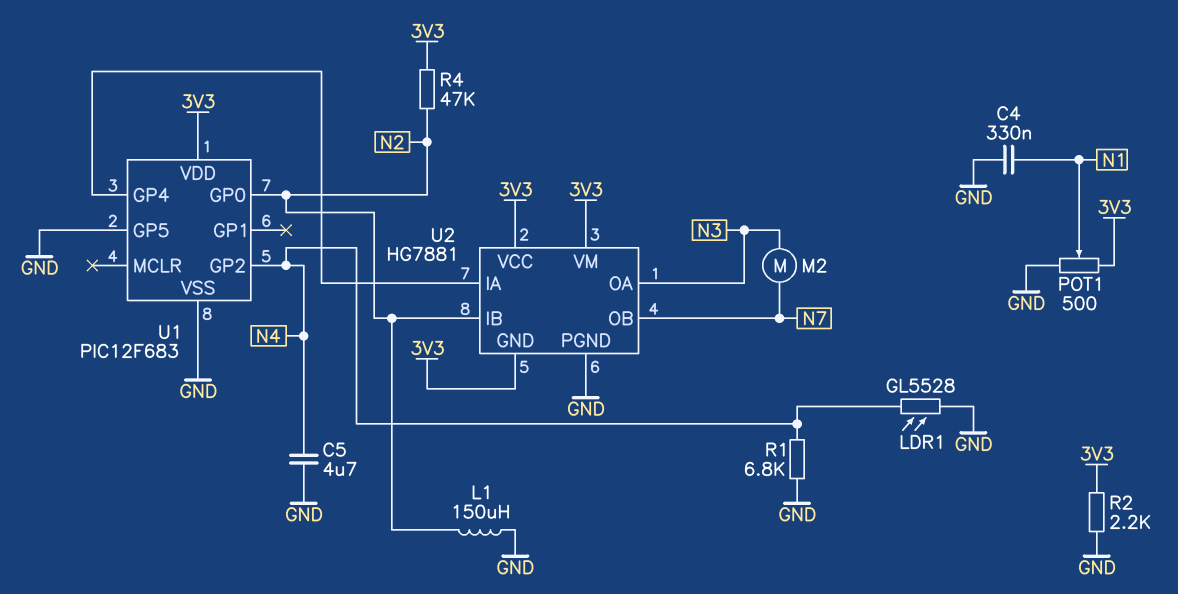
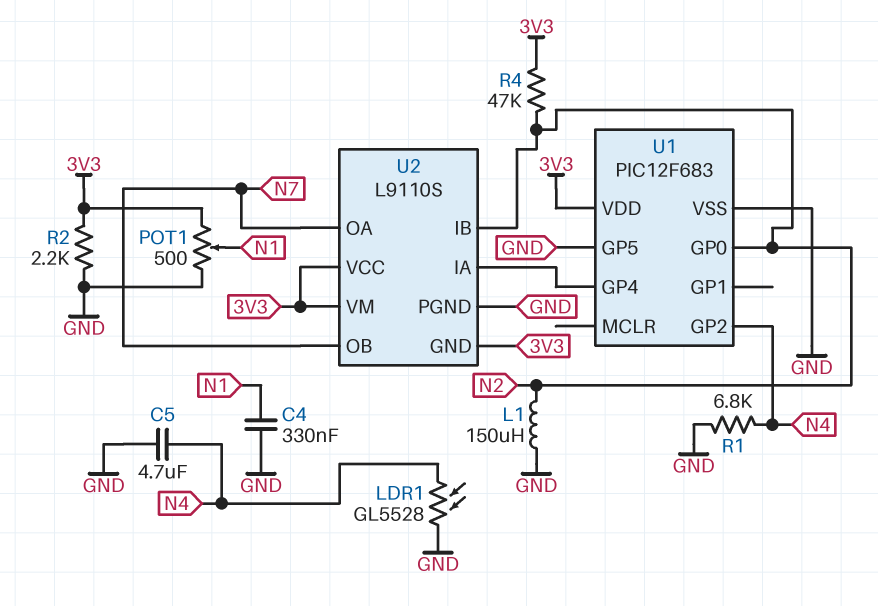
M2: motor (N3, N7) -> none
U2: HG7881 -> L9110S
U2 pin OA: N3 -> N7

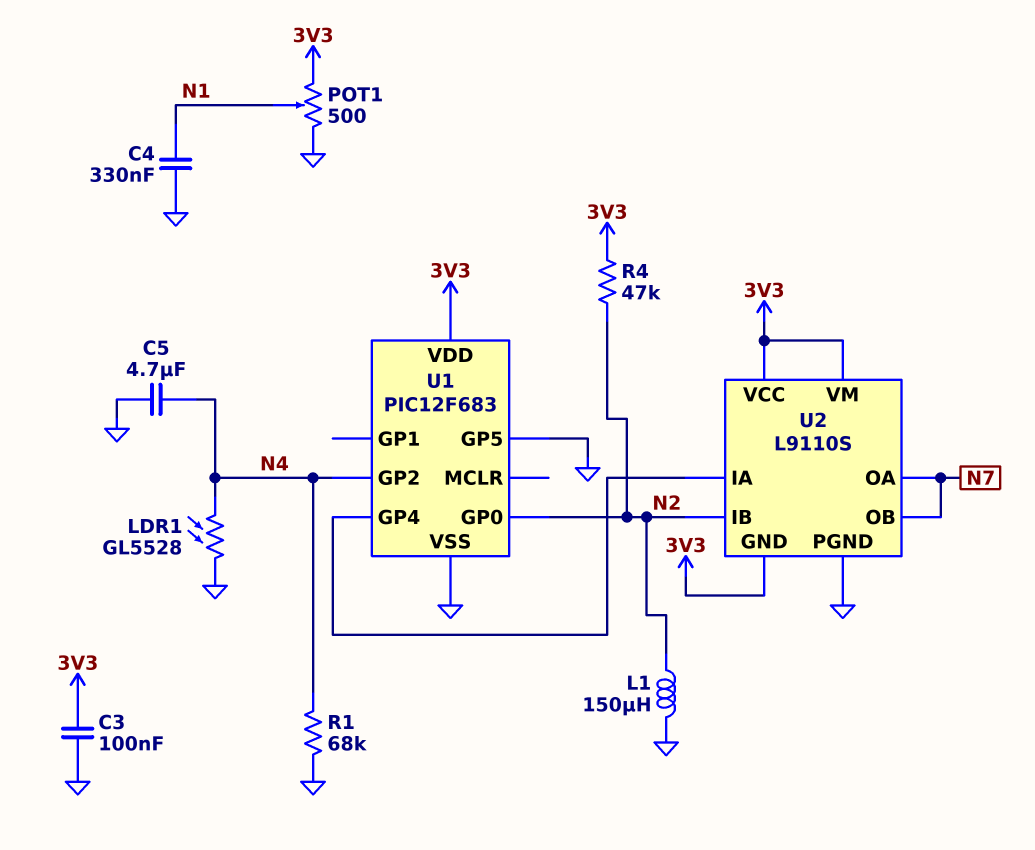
C3: none -> 100nF (3V3, GND)
R1: 6.8k (GND, N4) -> 68k (GND, N4)
R2: 2.2k (3V3, GND) -> none

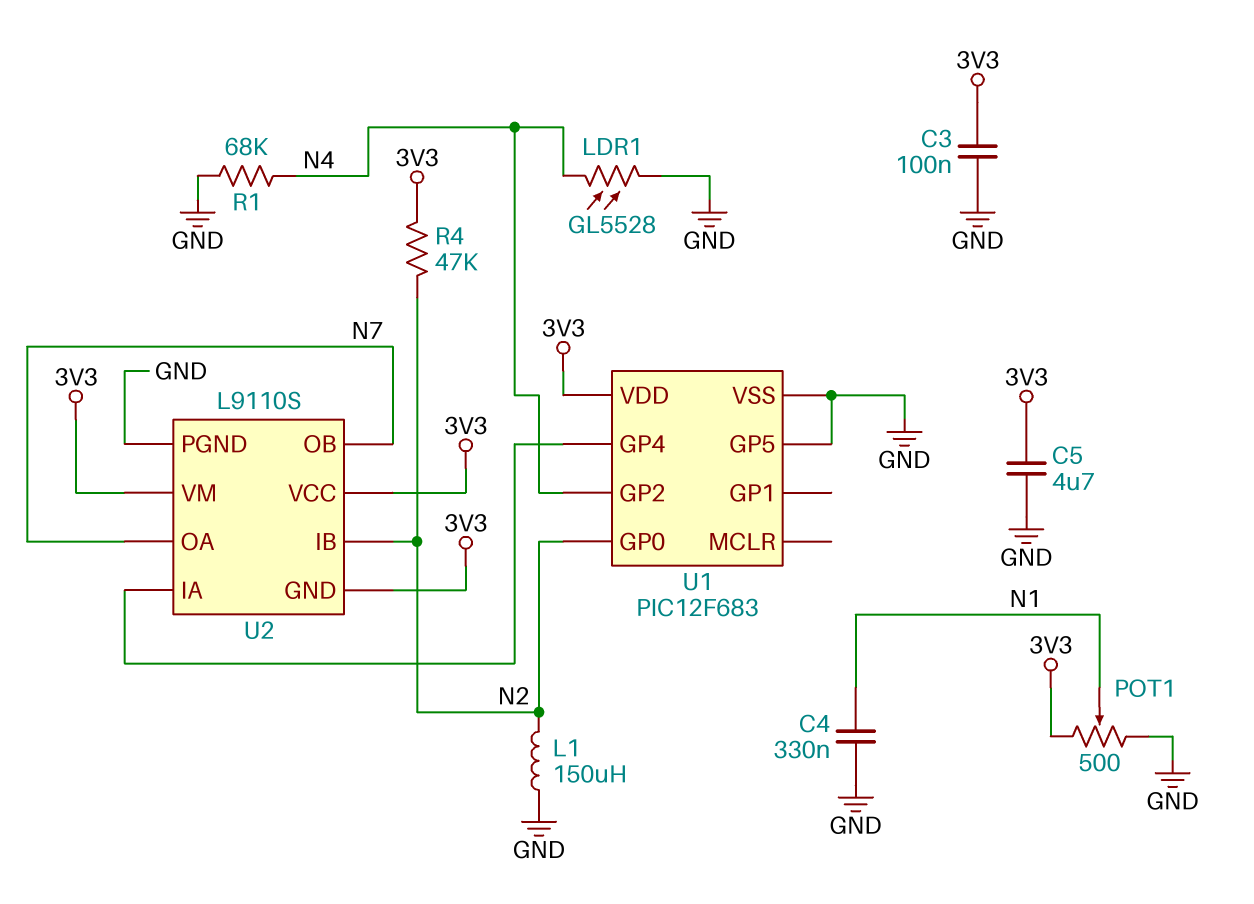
C5: 4.7uF (GND, N4) -> 4.7uF (3V3, GND)

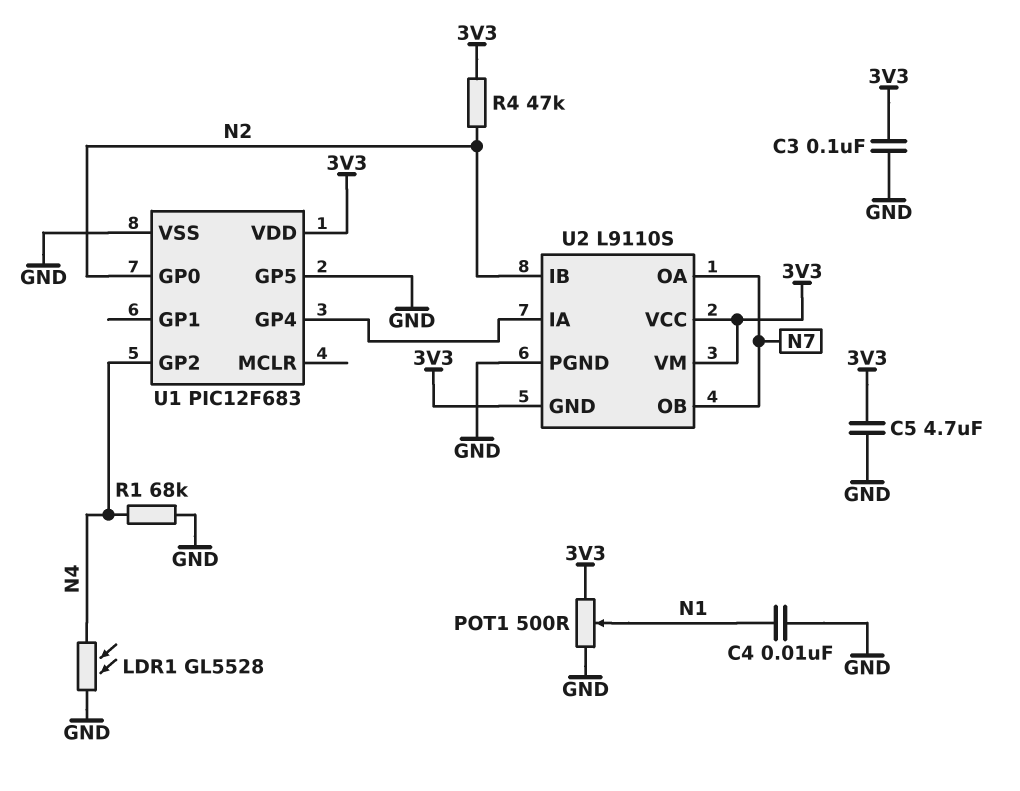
C4: 330nF (GND, N1) -> 10nF (GND, N1)
L1: 150uH (GND, N2) -> none

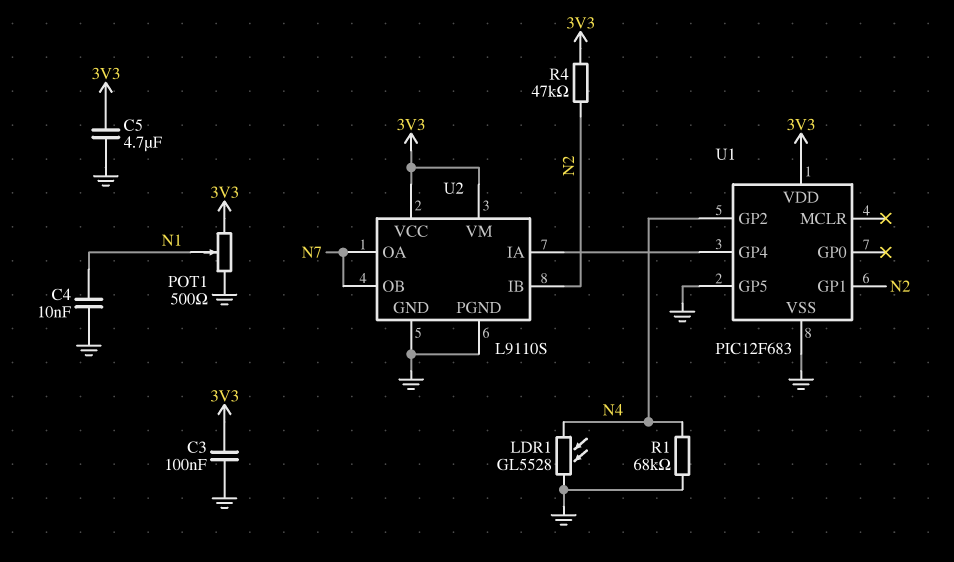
U1 pin GP0: N2 -> none
U1 pin GP1: none -> N2
U2 pin GND: 3V3 -> GND

